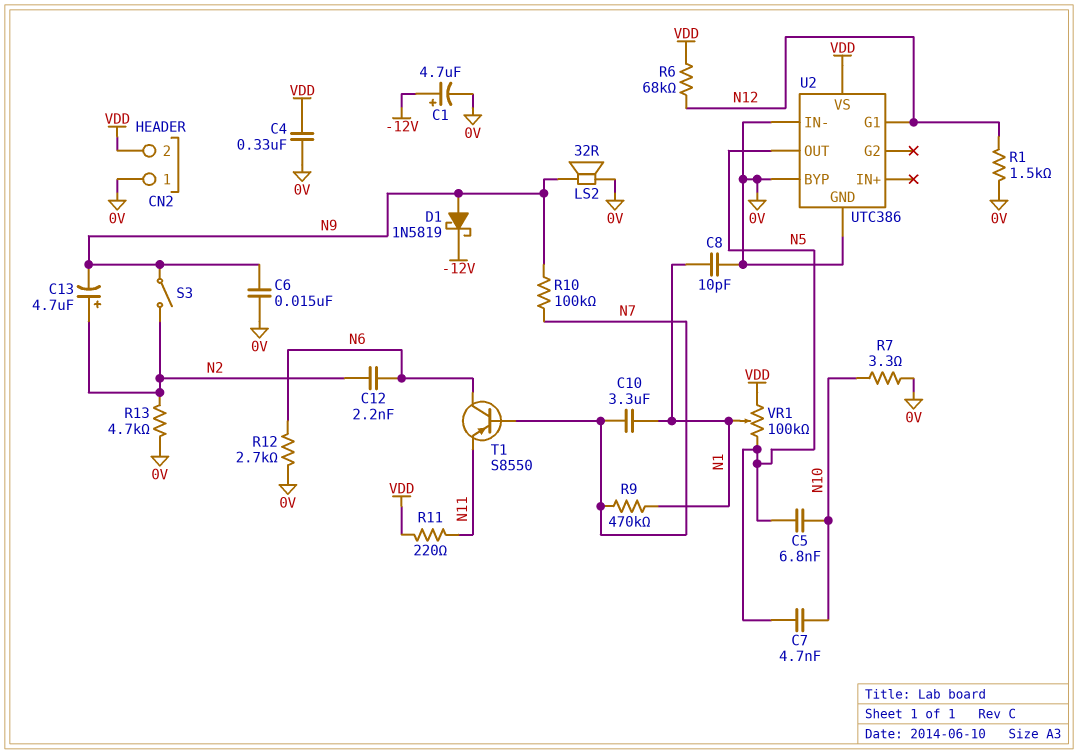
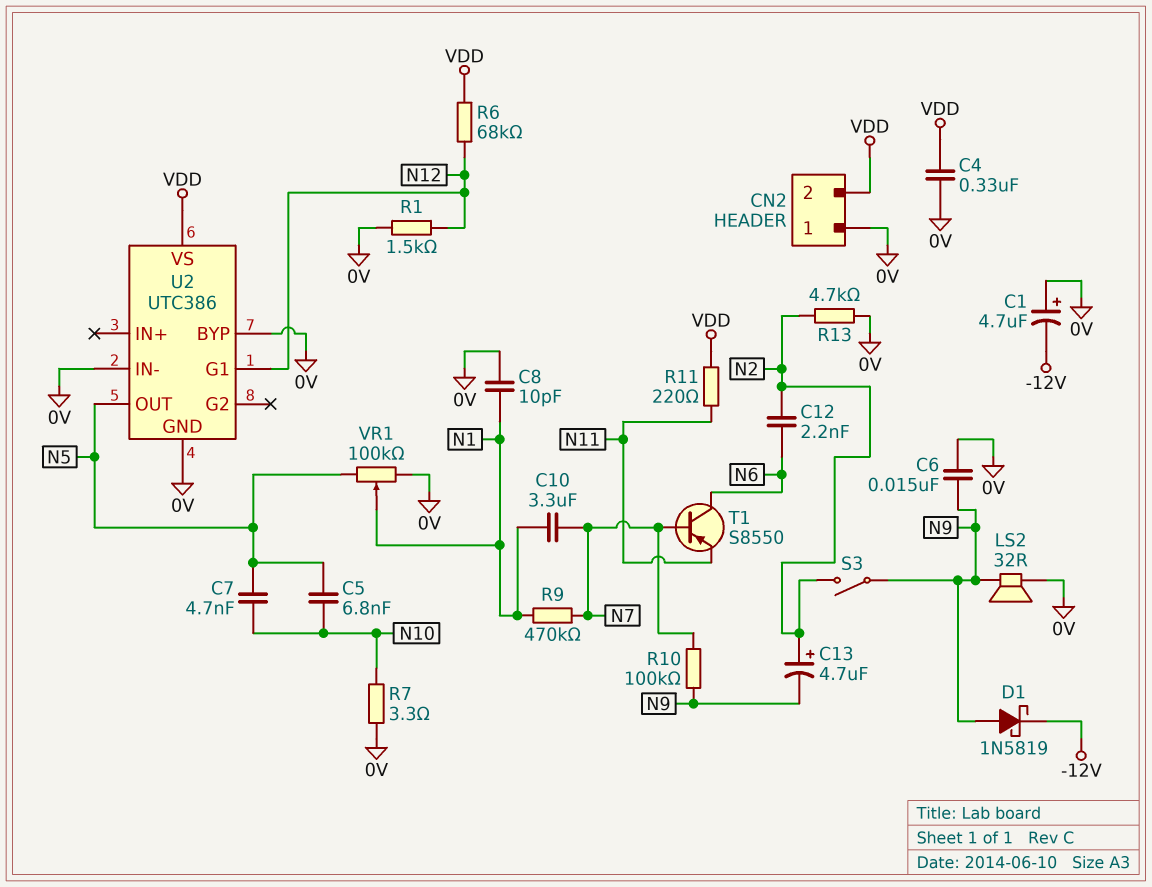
C1: 4.7uF (plus -12V, minus 0V) -> 4.7uF (plus 0V, minus -12V)
R12: 2.7k (0V, N6) -> none
VR1: 100k (N5, VDD, wiper N1) -> 100k (0V, N5, wiper N1)

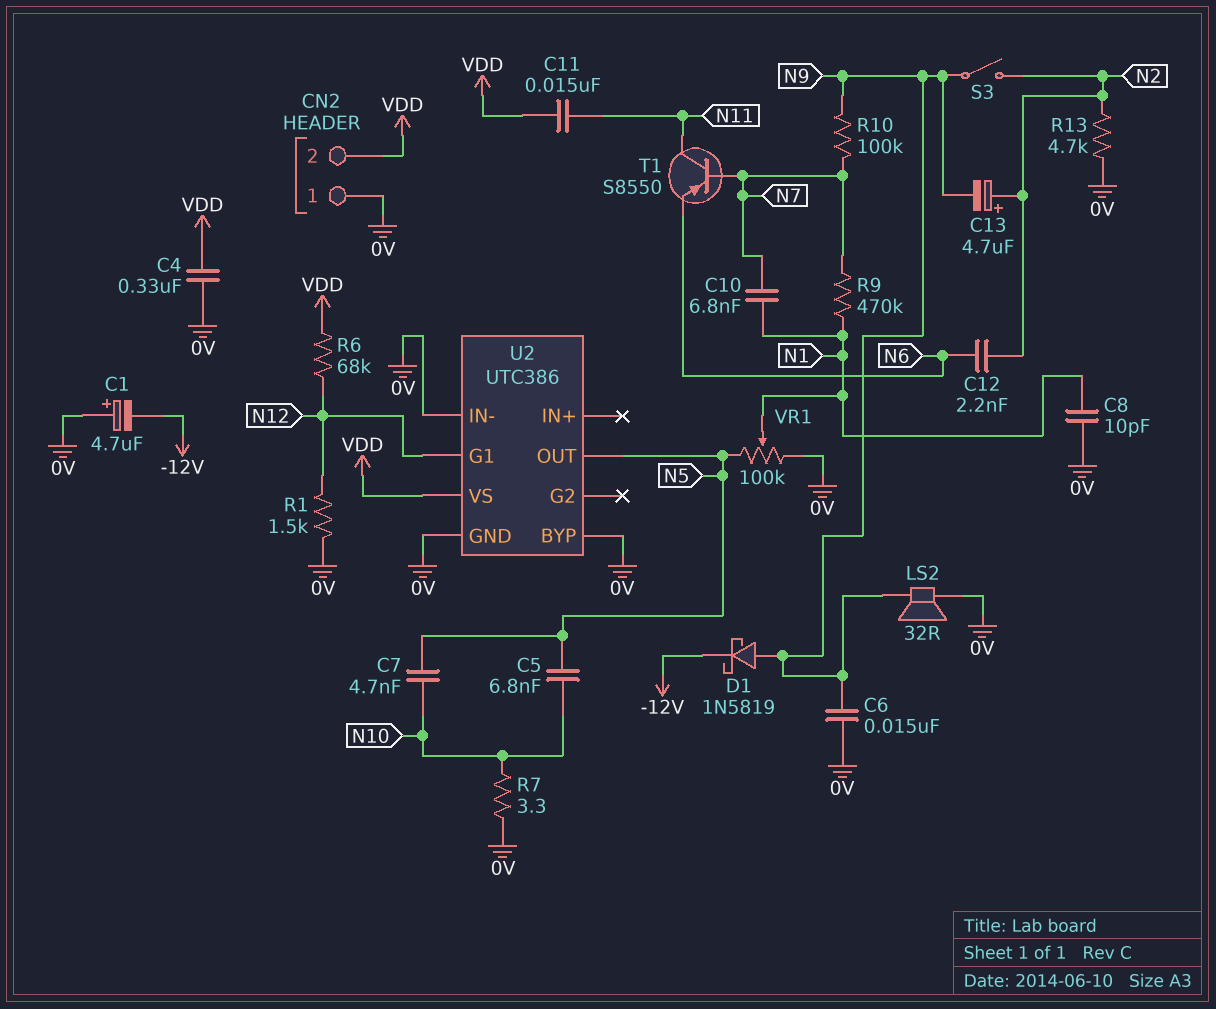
C10: 3.3uF (N1, N7) -> 6.8nF (N1, N7)
C11: none -> 15nF (N11, VDD)
R11: 220 (N11, VDD) -> none
T1: PNP S8550 (B N7, C N6, E N11) -> PNP S8550 (B N7, C N11, E N6)

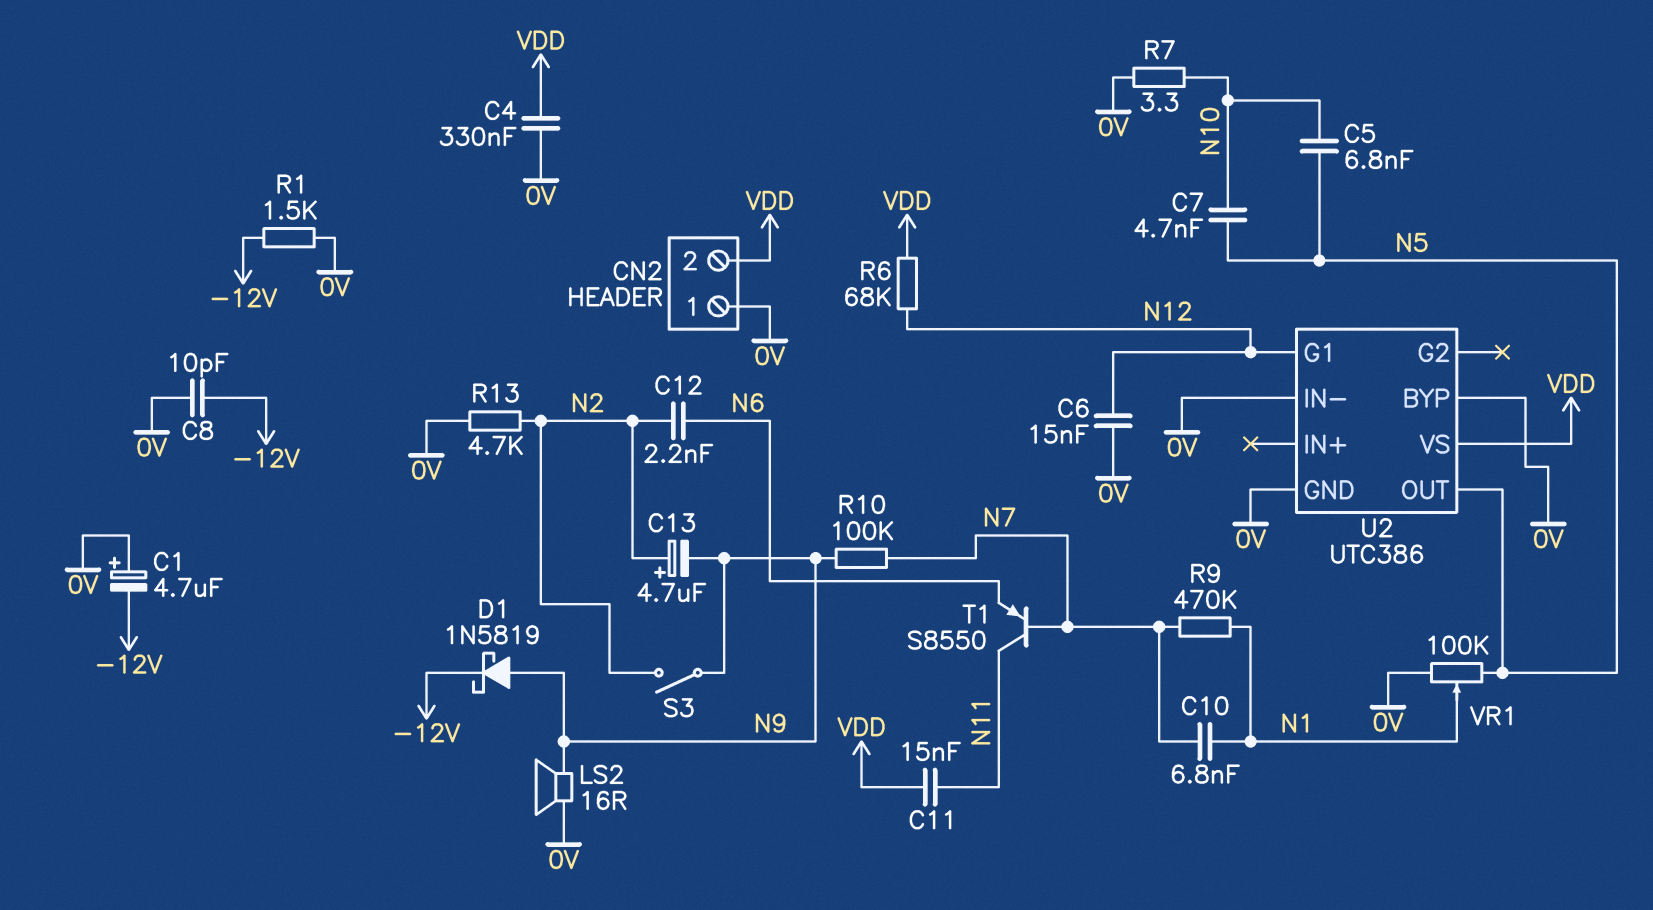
C6: 15nF (0V, N9) -> 15nF (0V, N12)
C8: 10pF (0V, N1) -> 10pF (-12V, 0V)
LS2: speaker 32R (0V, N9) -> speaker 16R (0V, N9)
R1: 1.5k (0V, N12) -> 1.5k (-12V, 0V)

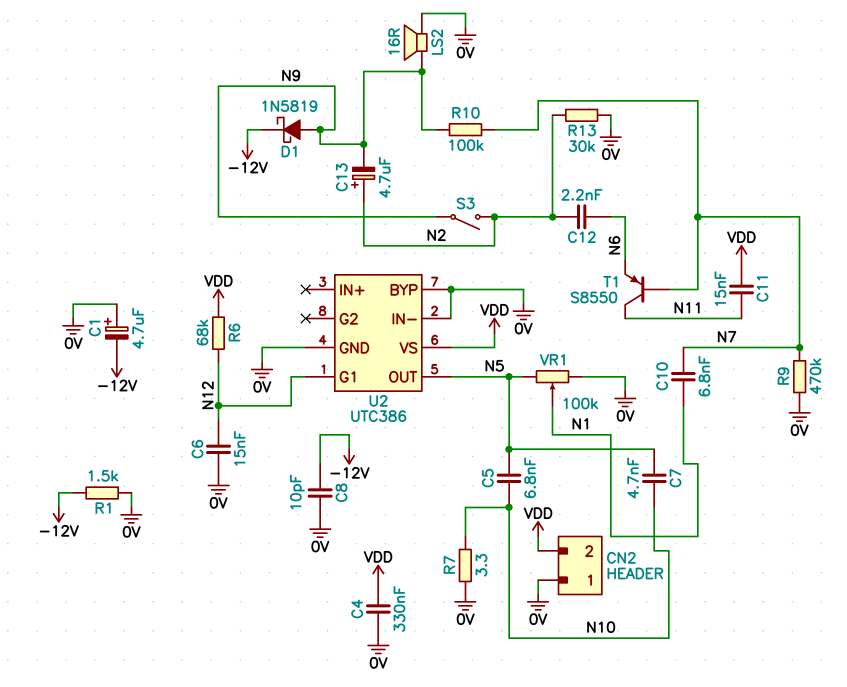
R9: 470k (N1, N7) -> 470k (0V, N7)
R13: 4.7k (0V, N2) -> 30k (0V, N2)

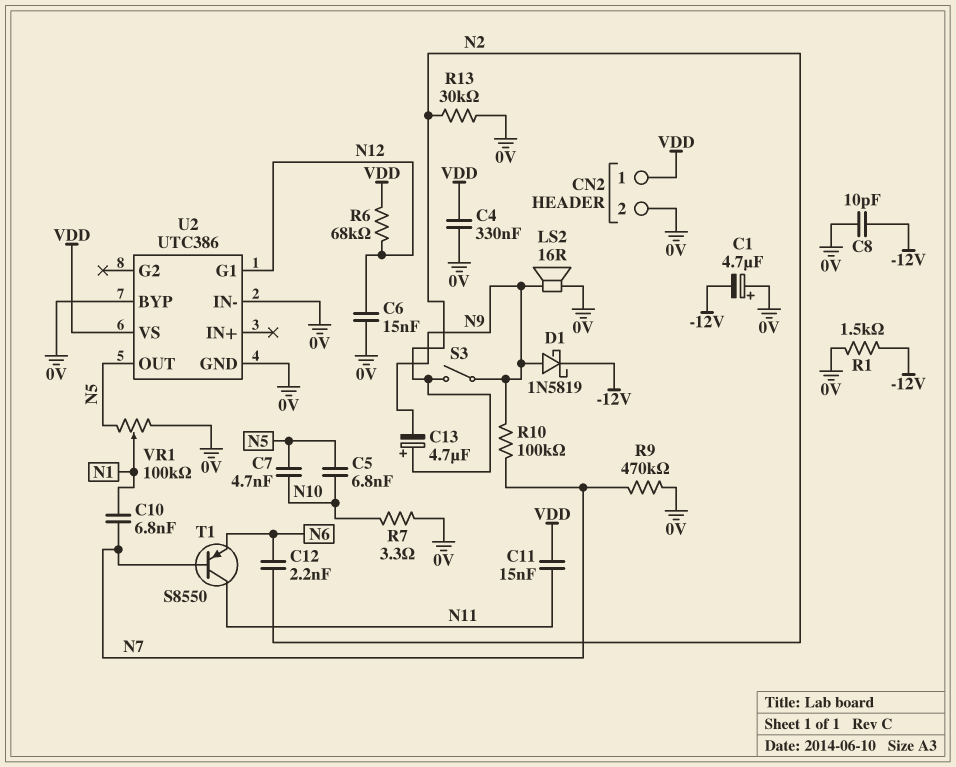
CN2 pin 1: 0V -> VDD
CN2 pin 2: VDD -> 0V

